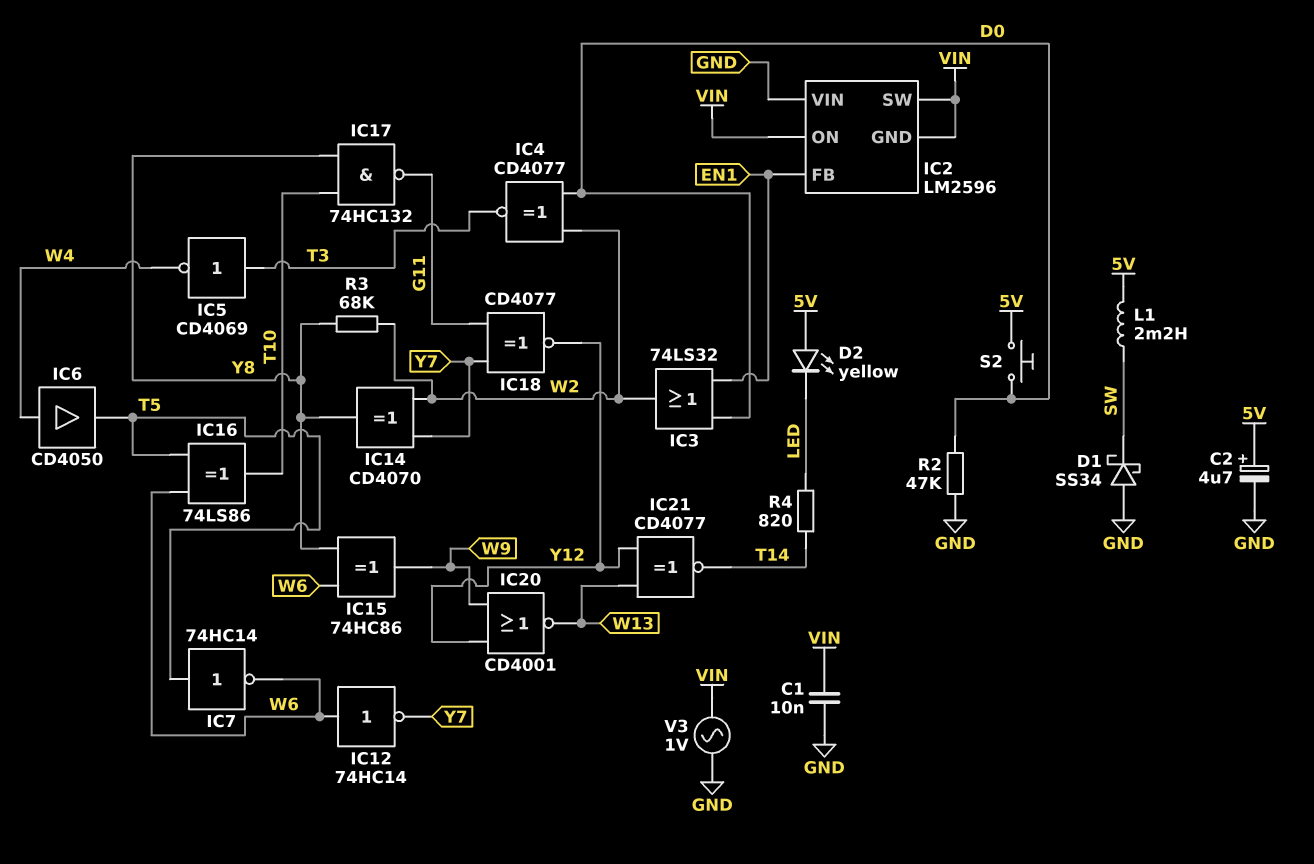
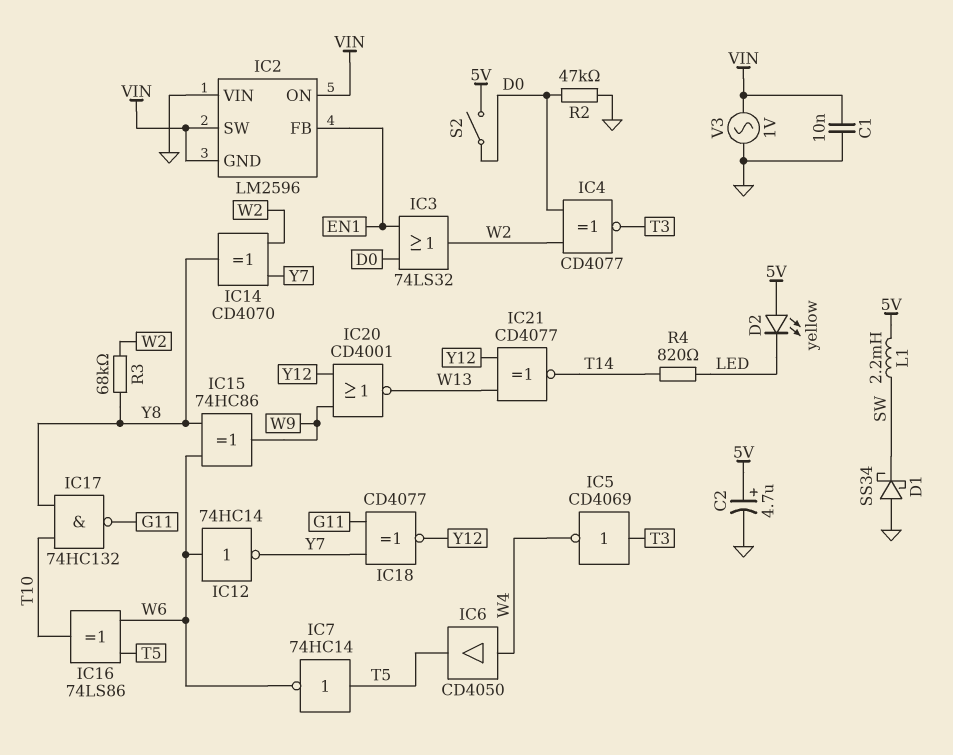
S2: button (5V, D0) -> switch (5V, D0)

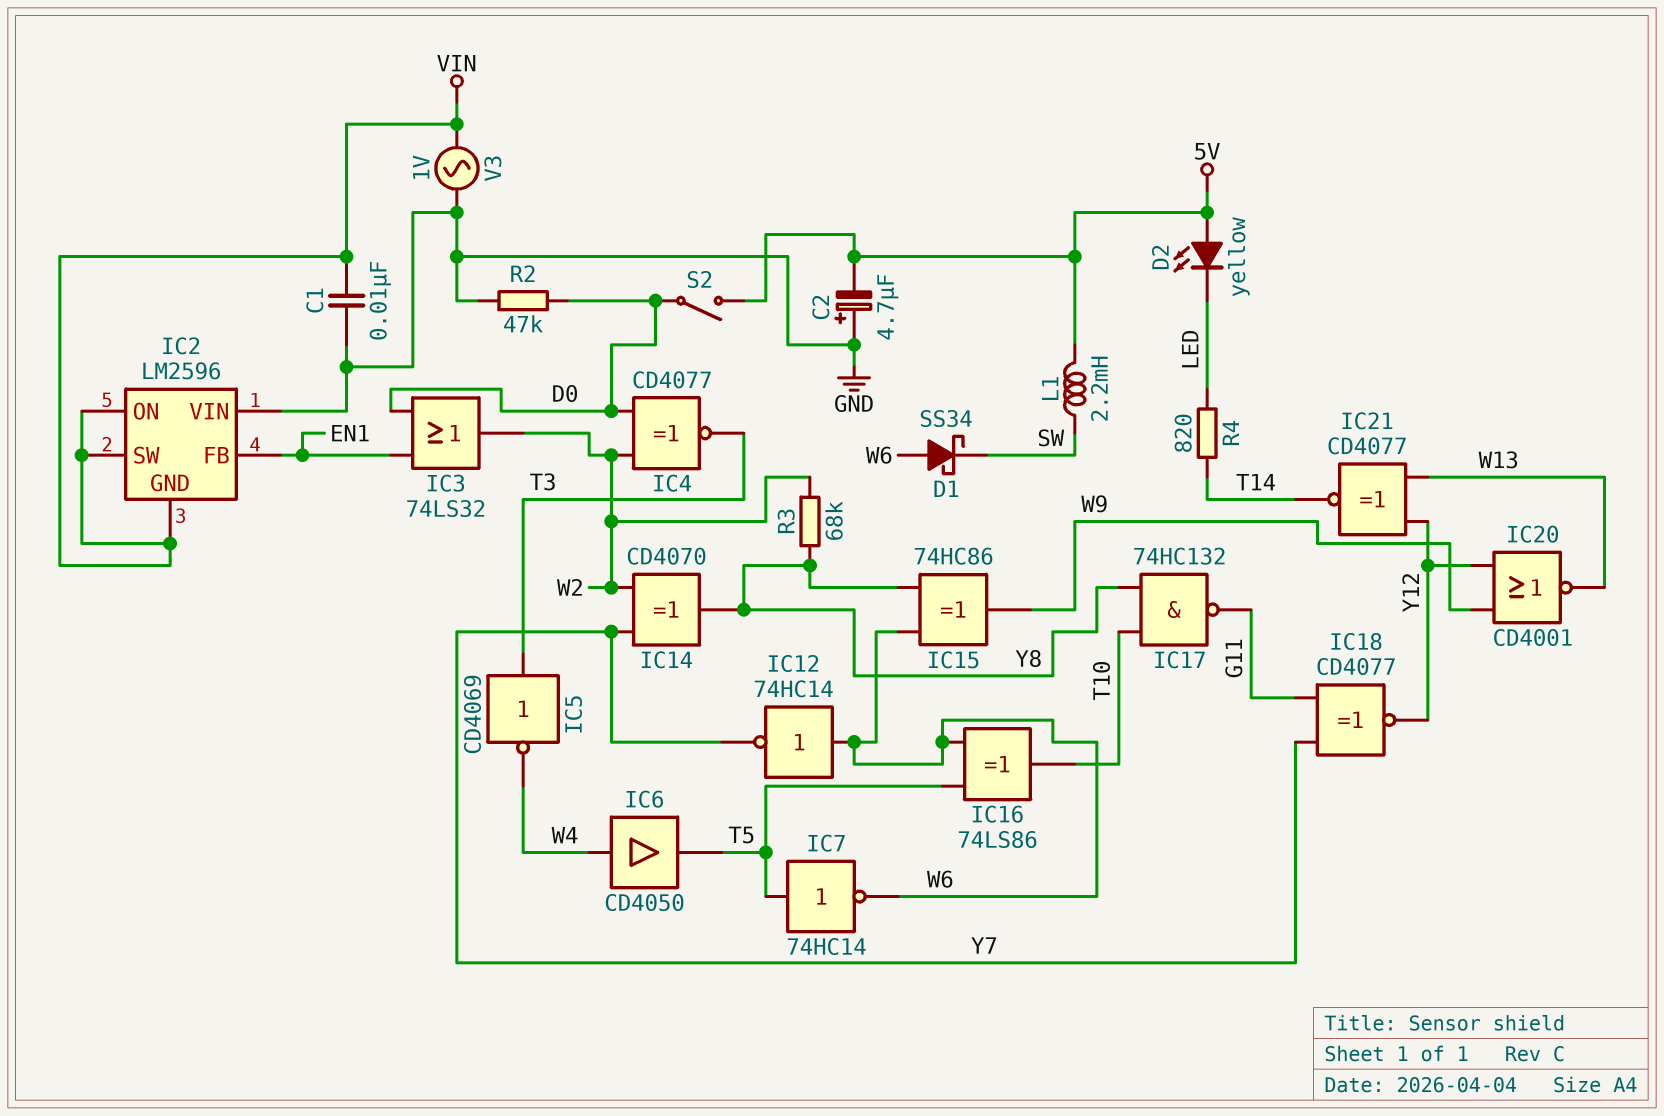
C2: 4.7uF (plus 5V, minus GND) -> 4.7uF (plus GND, minus 5V)
D1: schottky SS34 (A GND, K SW) -> schottky SS34 (A W6, K SW)

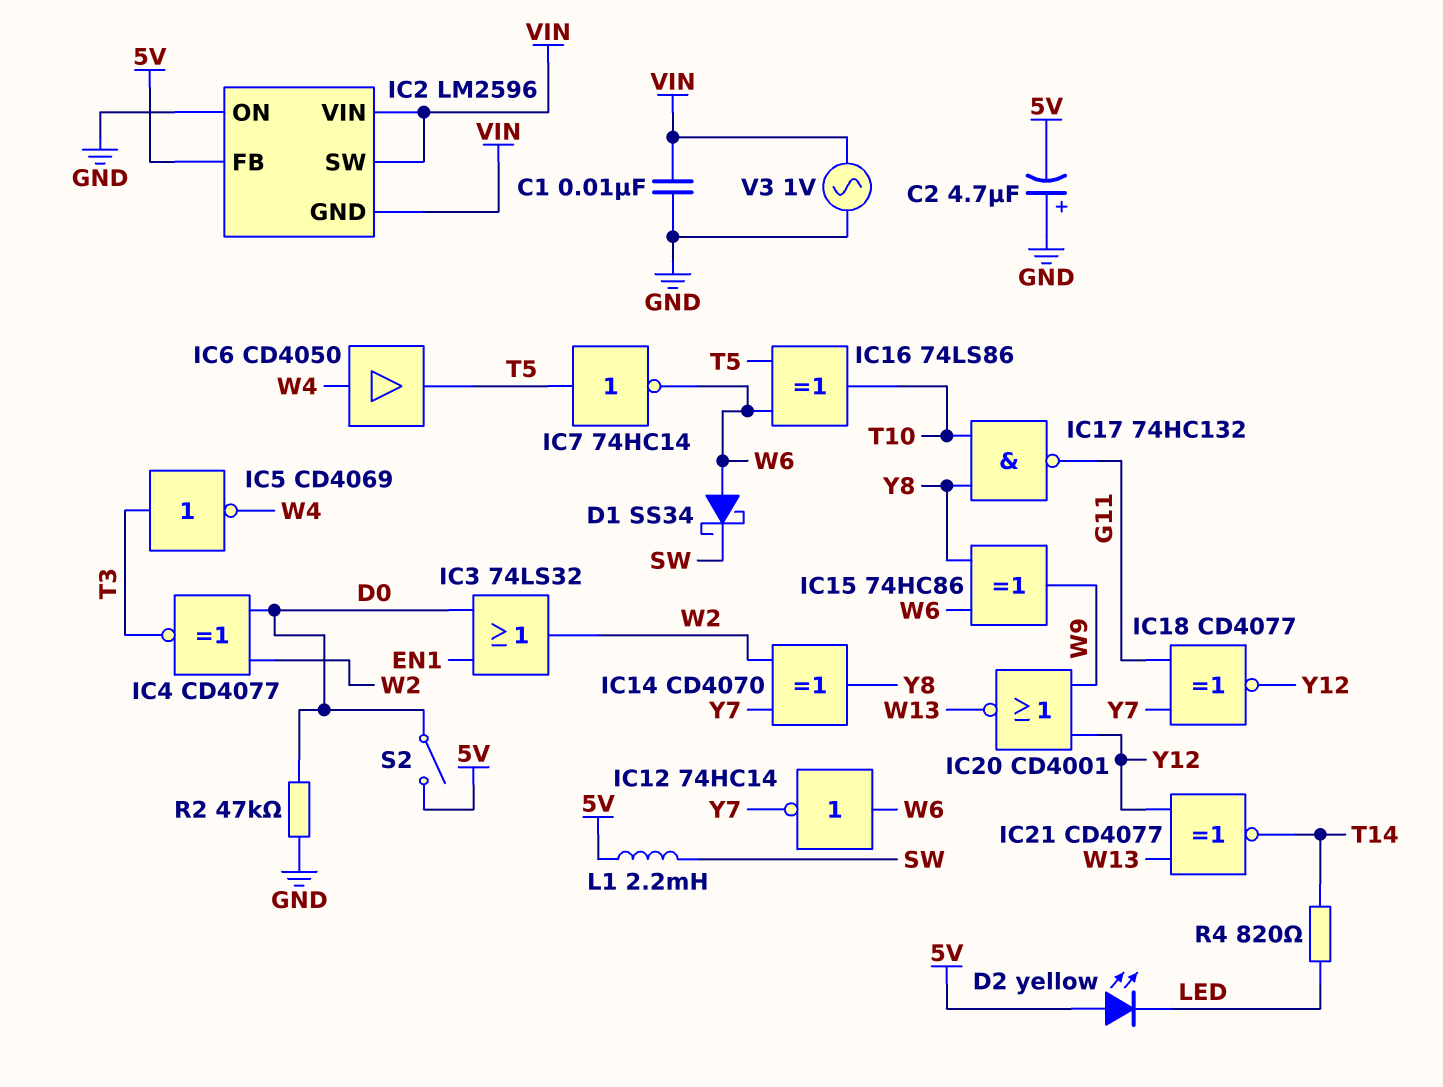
IC2 pin FB: EN1 -> 5V
IC2 pin ON: VIN -> GND
IC2 pin VIN: GND -> VIN
R3: 68k (W2, Y8) -> none

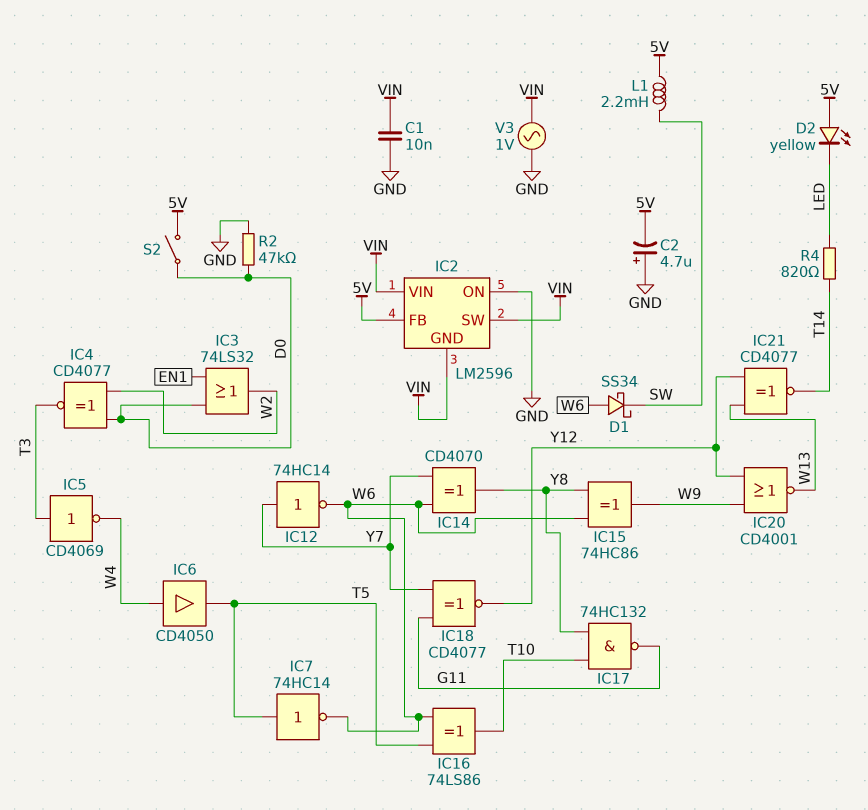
IC12: NOT 74HC14 (in W6, out Y7) -> NOT 74HC14 (in Y7, out W6)
IC14: XOR CD4070 (in W2, in Y7, out Y8) -> XOR CD4070 (in W6, in Y7, out Y8)

